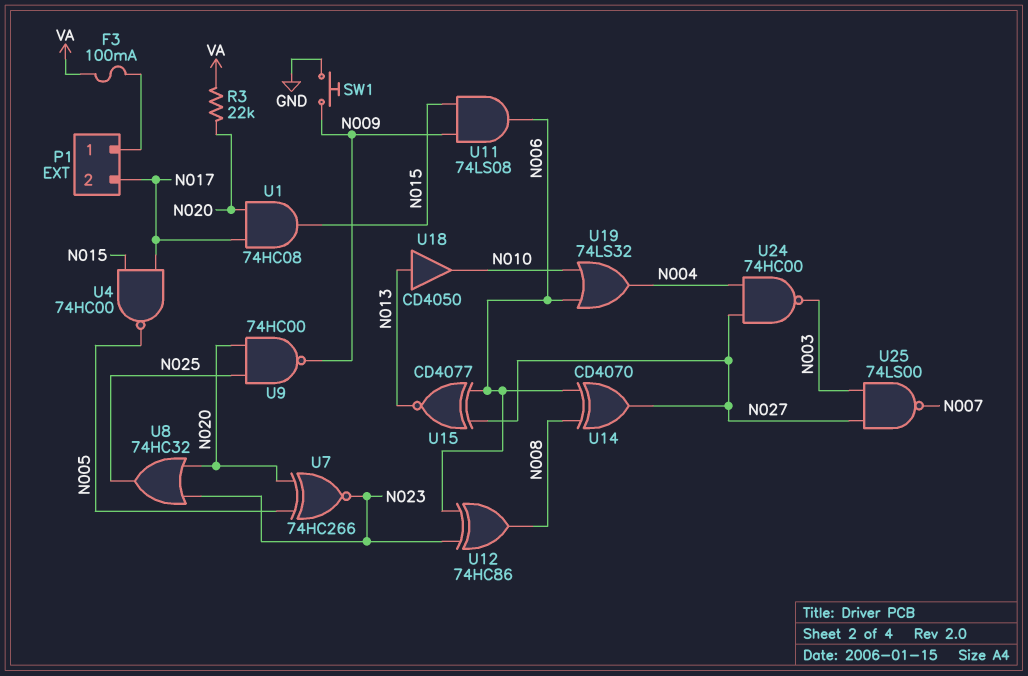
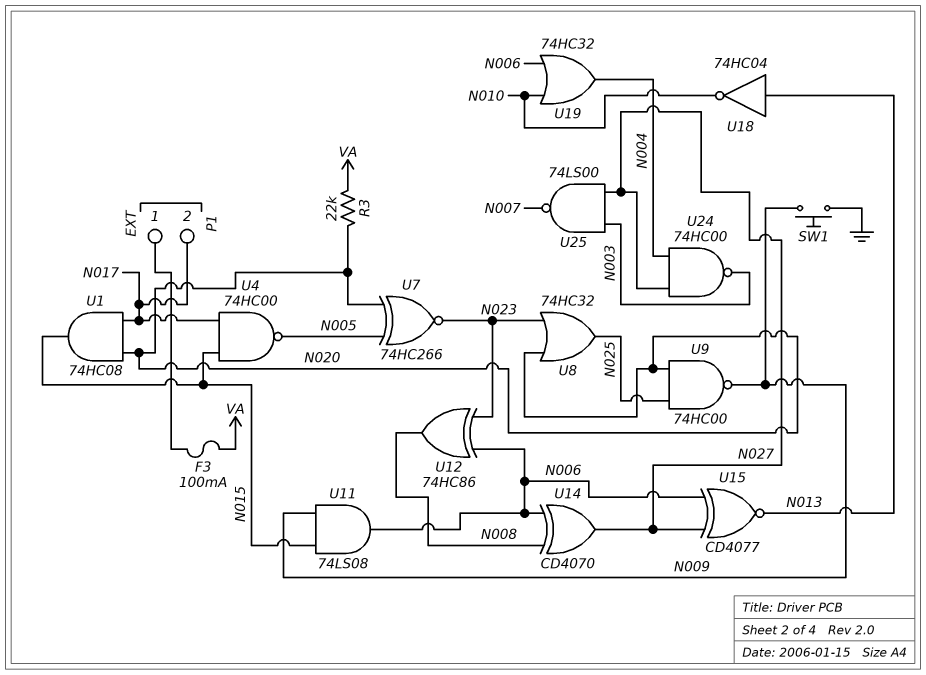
U18: buffer CD4050 (in N013, out N010) -> NOT 74HC04 (in N013, out N010)
U19: OR 74LS32 (in N006, in N010, out N004) -> OR 74HC32 (in N006, in N010, out N004)

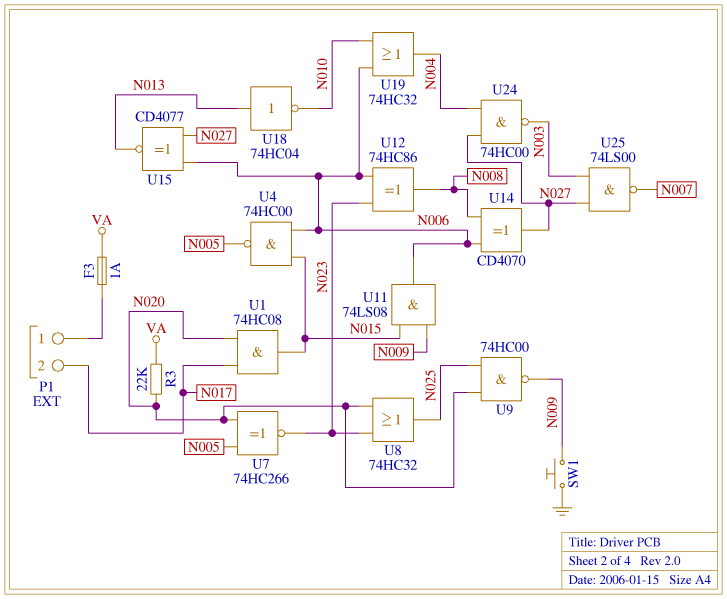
F3: 100mA (P1/1, VA) -> 1A (P1/1, VA)
U4: NAND 74HC00 (in N015, in N017, out N005) -> NAND 74HC00 (in N006, in N015, out N005)

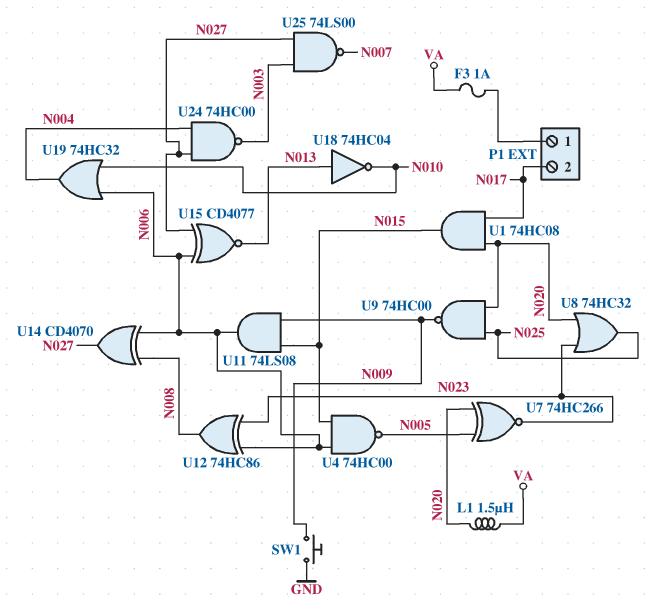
L1: none -> 1.5uH (N020, VA)
R3: 22k (N020, VA) -> none

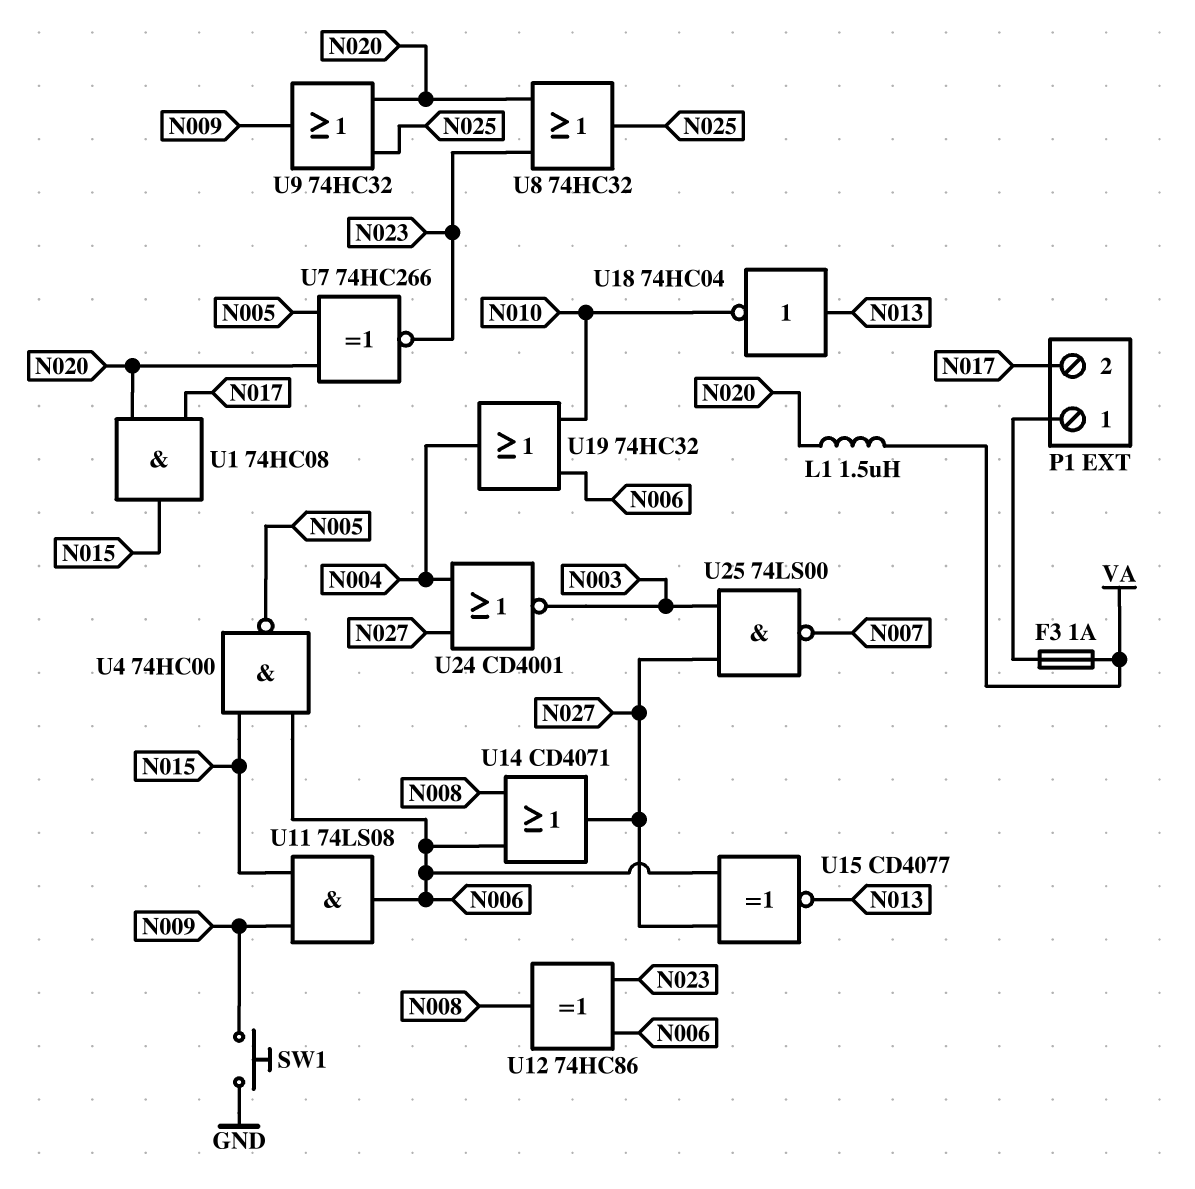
U9: NAND 74HC00 (in N020, in N025, out N009) -> OR 74HC32 (in N020, in N025, out N009)
U14: XOR CD4070 (in N006, in N008, out N027) -> OR CD4071 (in N006, in N008, out N027)
U24: NAND 74HC00 (in N004, in N027, out N003) -> NOR CD4001 (in N004, in N027, out N003)

